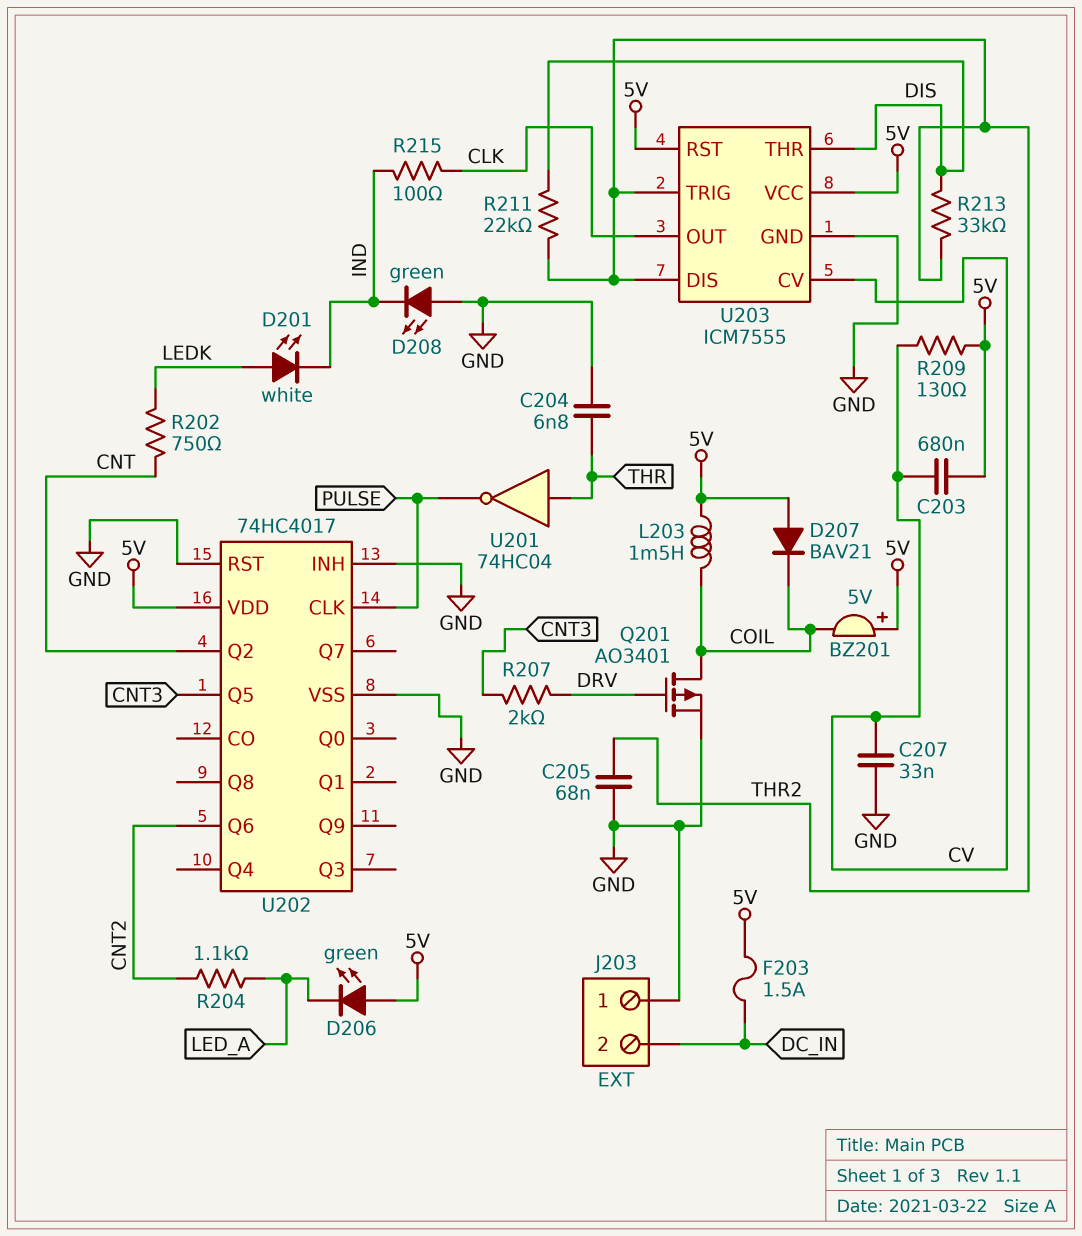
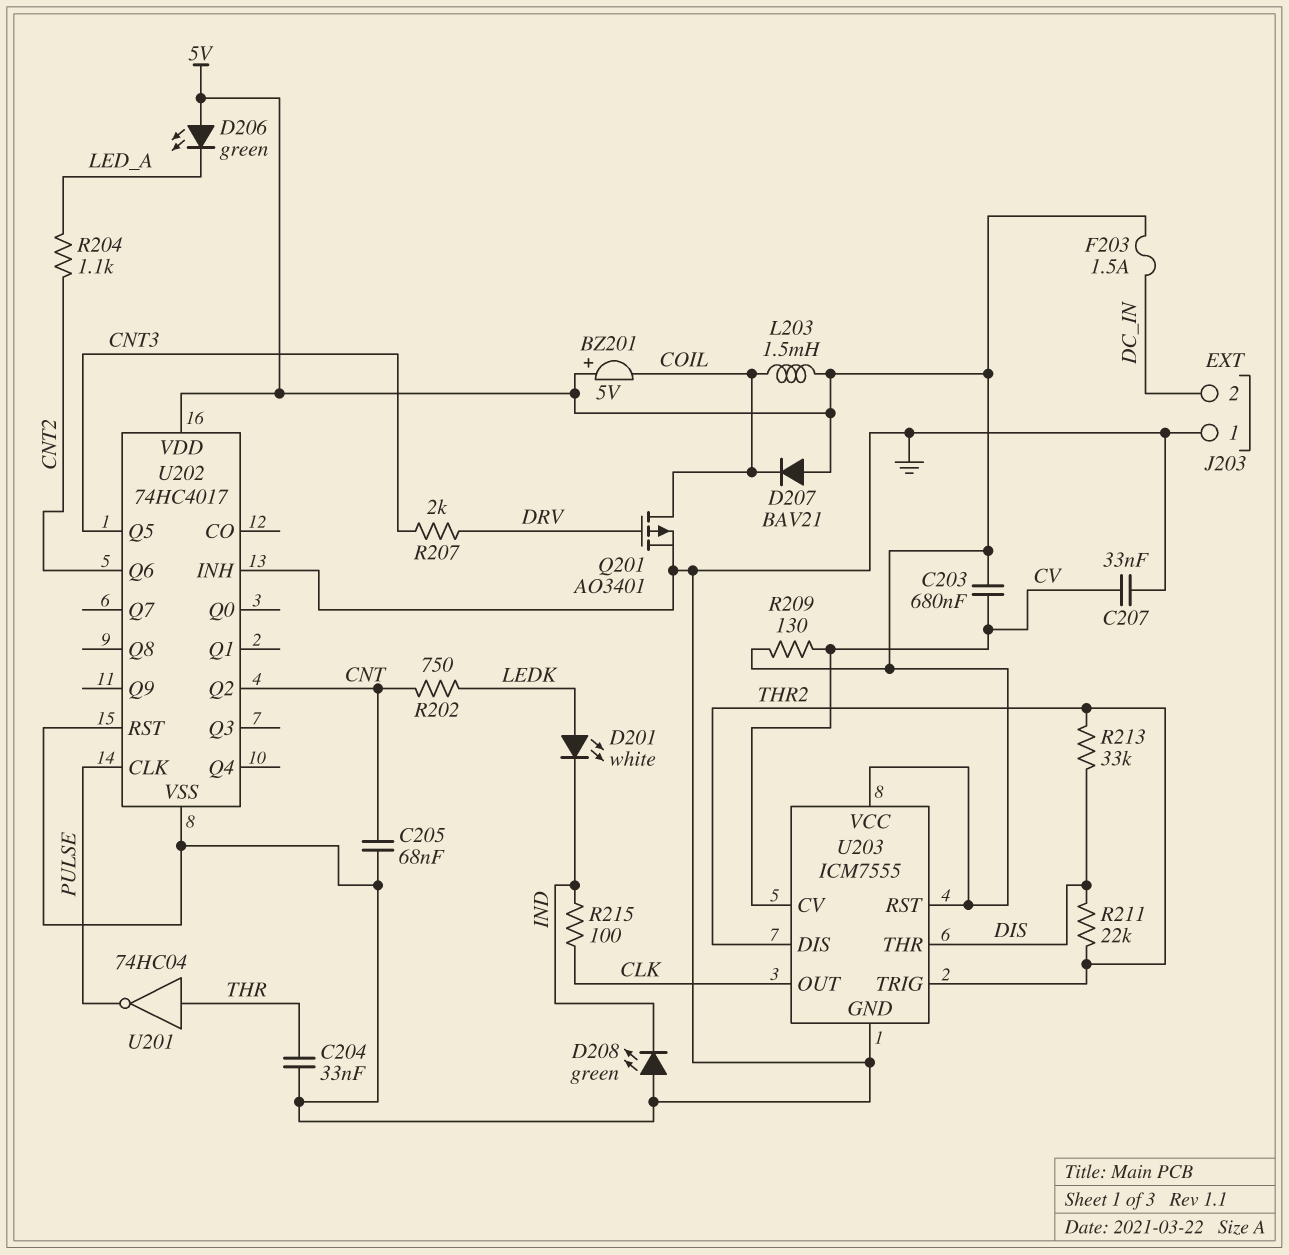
C204: 6.8nF (GND, THR) -> 33nF (GND, THR)
C205: 68nF (GND, THR2) -> 68nF (CNT, GND)

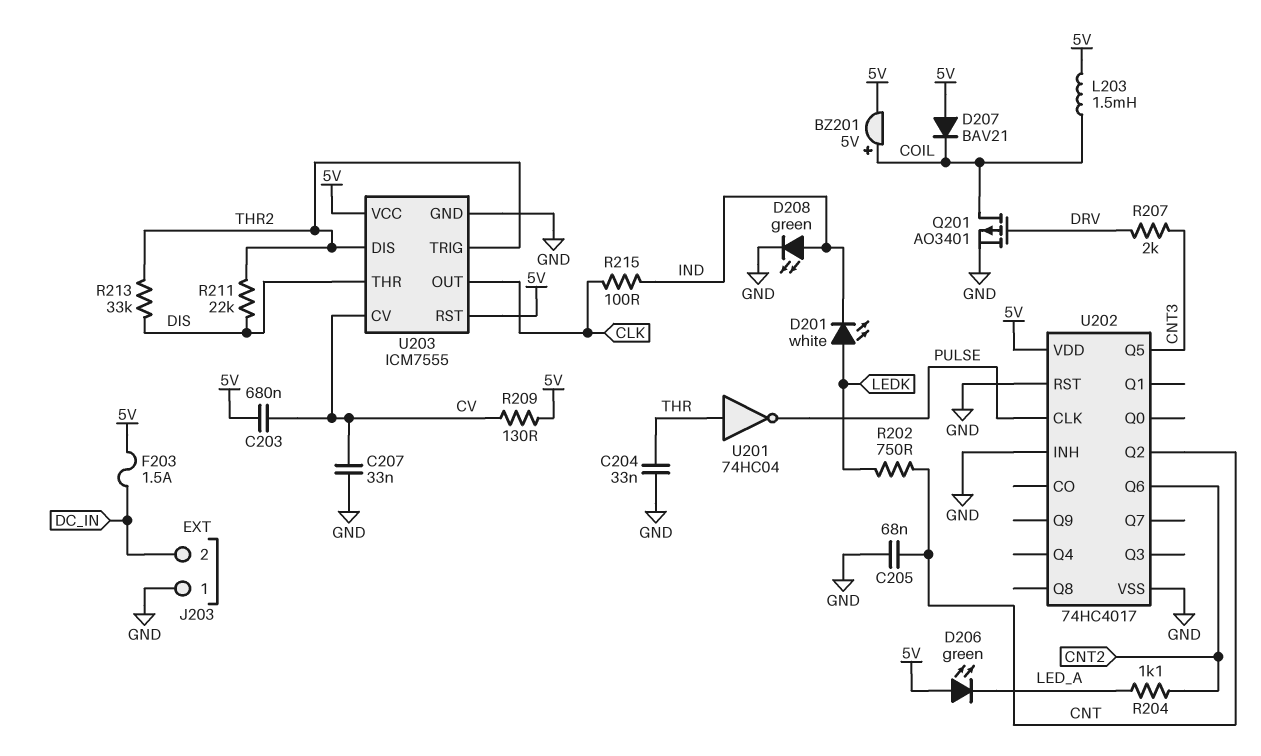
BZ201: buzzer 5V (plus 5V, minus COIL) -> buzzer 5V (plus COIL, minus 5V)
D208: LED green (A GND, K IND) -> LED green (A IND, K GND)

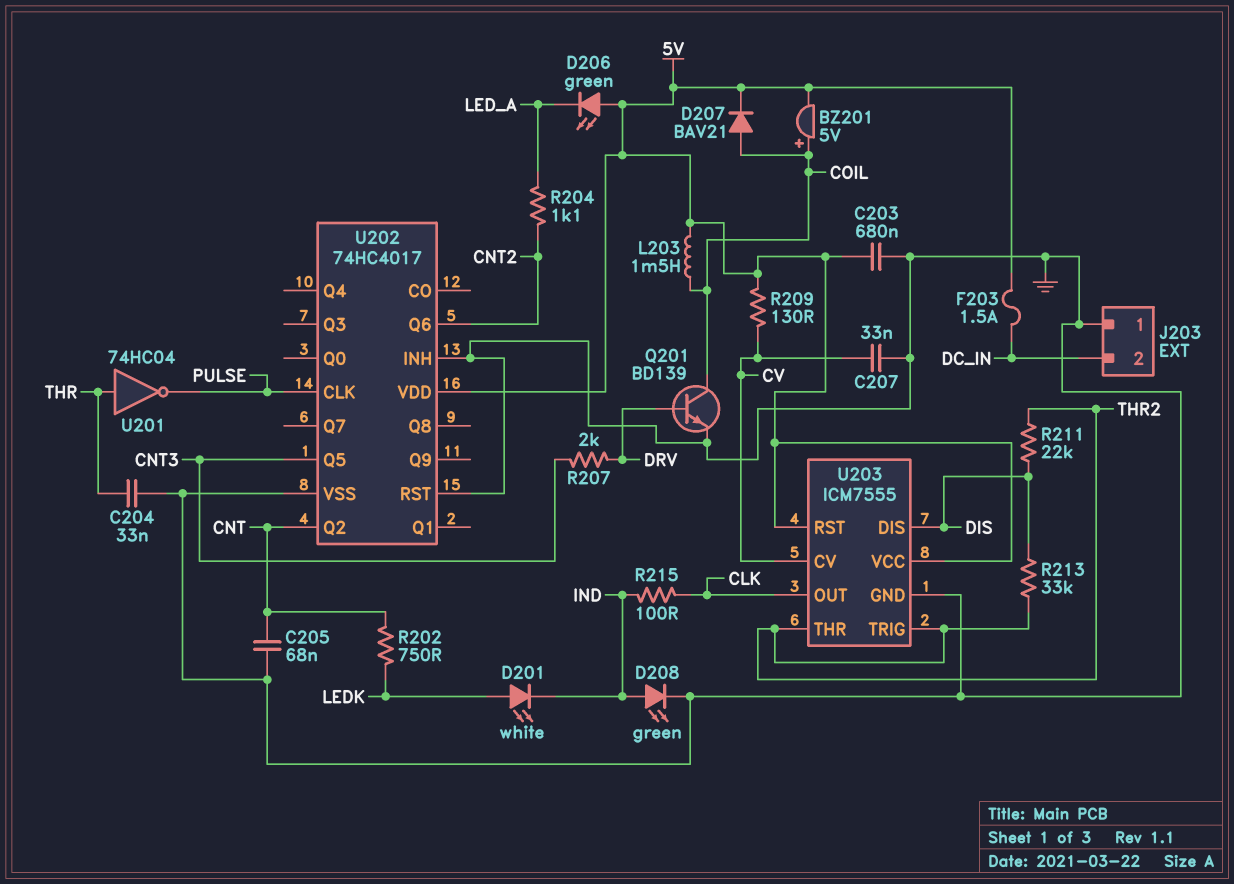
C203: 680nF (5V, CV) -> 680nF (5V, GND)
D207: diode BAV21 (A 5V, K COIL) -> diode BAV21 (A COIL, K 5V)
Q201: PMOS AO3401 (G DRV, D COIL, S GND) -> NPN BD139 (B DRV, C COIL, E GND)
U203 pin DIS: THR2 -> DIS
U203 pin THR: DIS -> THR2

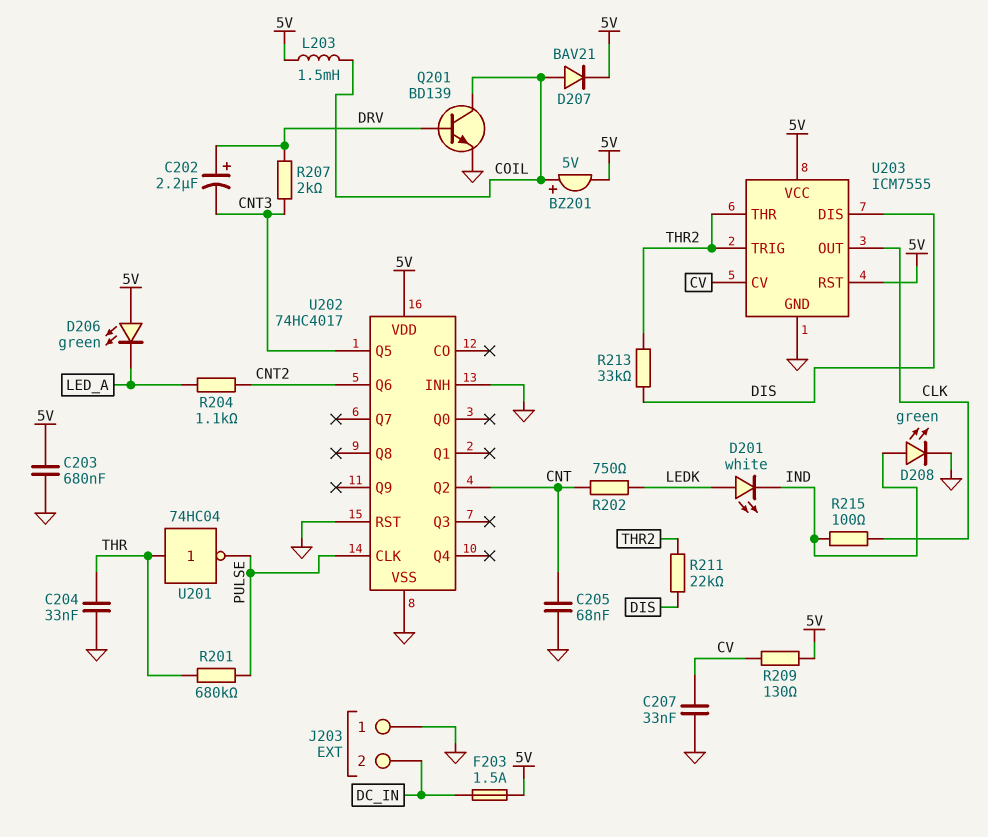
C202: none -> 2.2uF (plus DRV, minus CNT3)
R201: none -> 680k (PULSE, THR)

